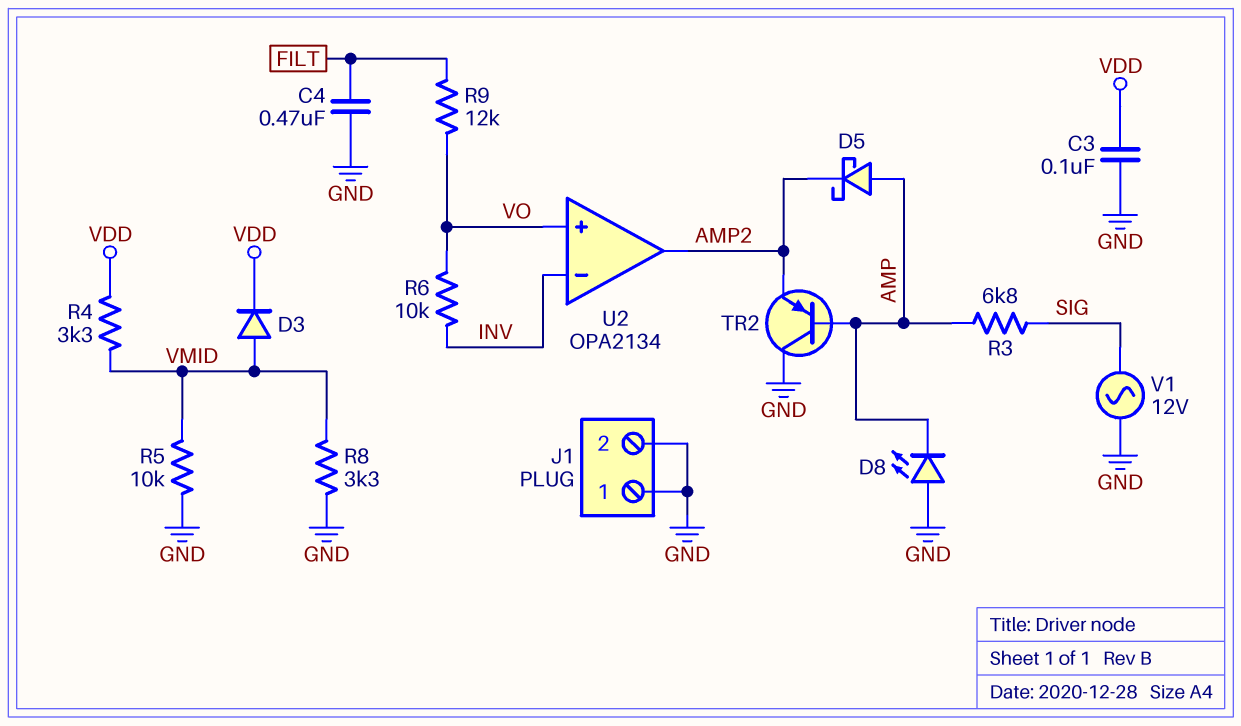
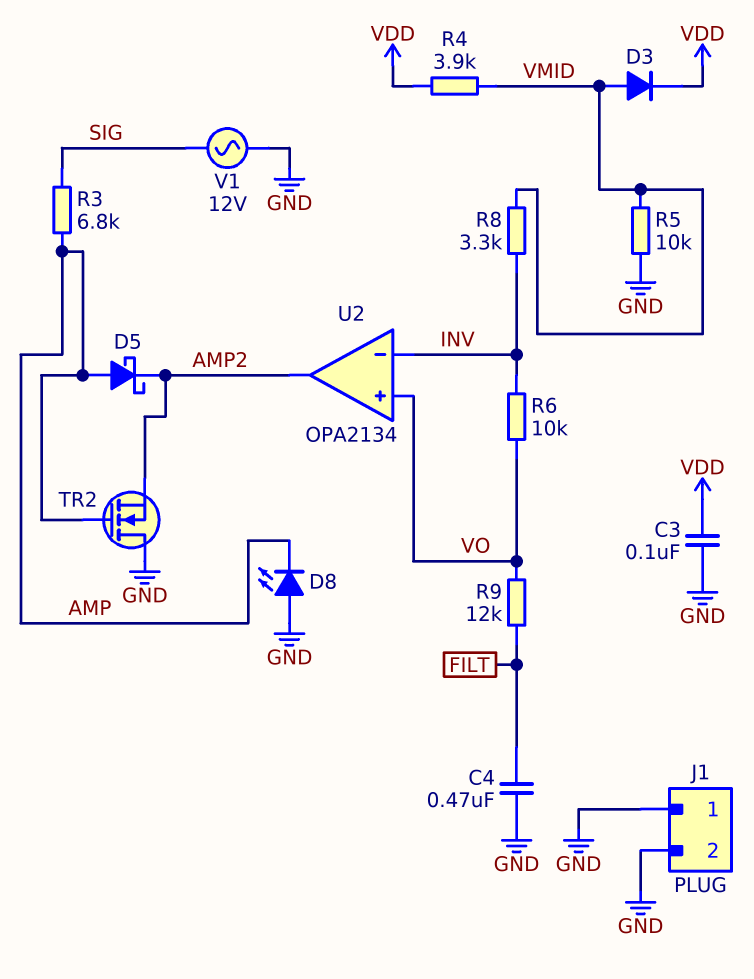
R4: 3.3k (VDD, VMID) -> 3.9k (VDD, VMID)
R8: 3.3k (GND, VMID) -> 3.3k (INV, VMID)
TR2: PNP (B AMP, C GND, E AMP2) -> NMOS (G AMP, D GND, S AMP2)

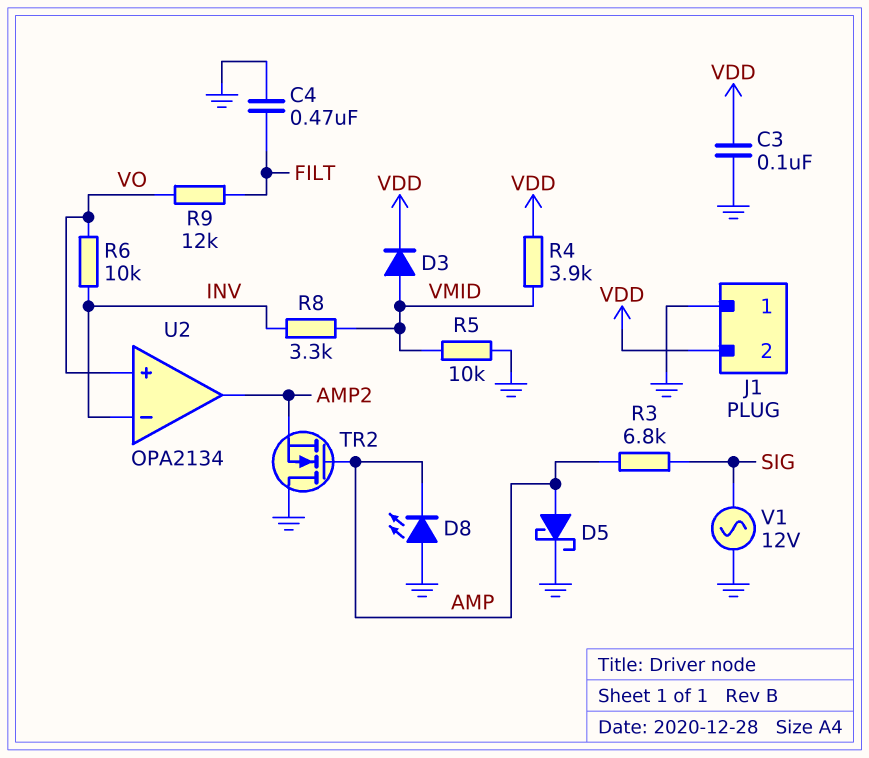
D5: schottky (A AMP, K AMP2) -> schottky (A AMP, K GND)
J1 pin 2: GND -> VDD

